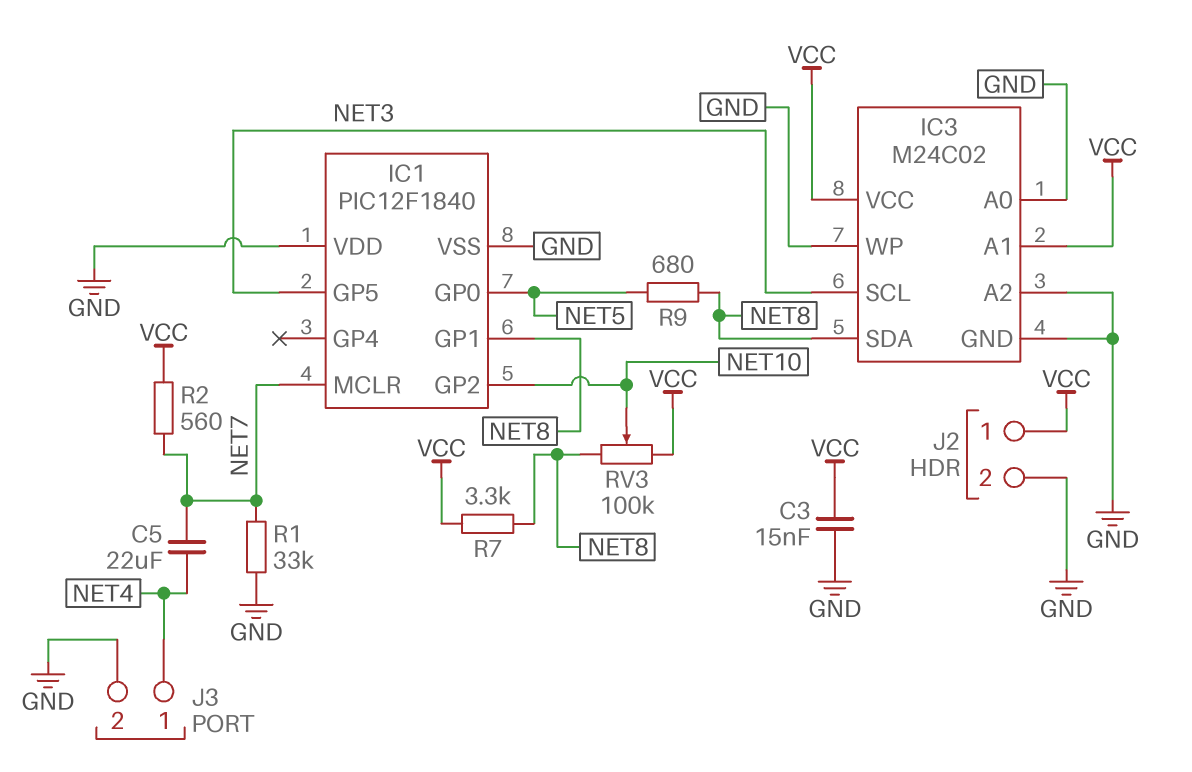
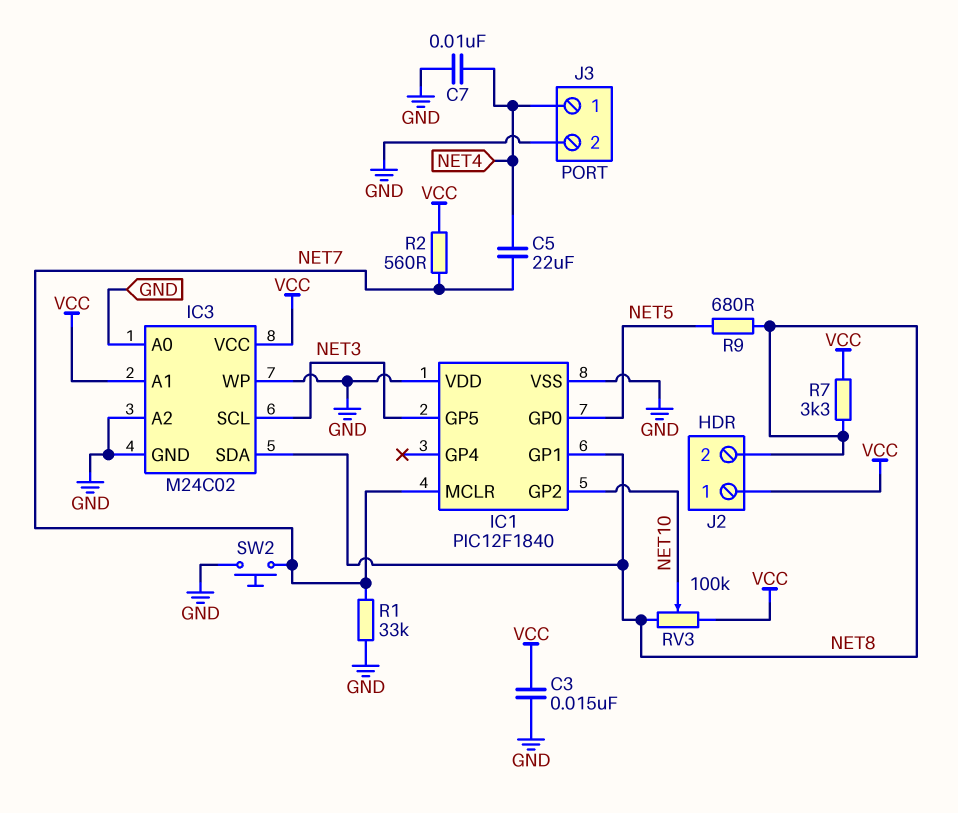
C7: none -> 10nF (GND, NET4)
J2 pin 2: GND -> NET8
SW2: none -> button (GND, NET7)

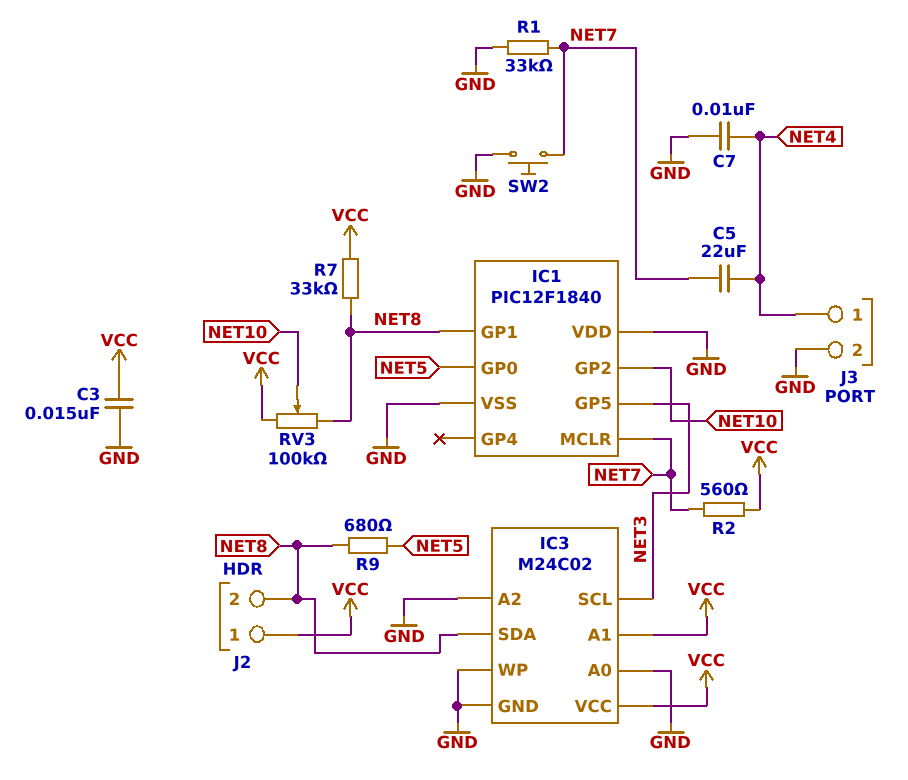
R7: 3.3k (NET8, VCC) -> 33k (NET8, VCC)

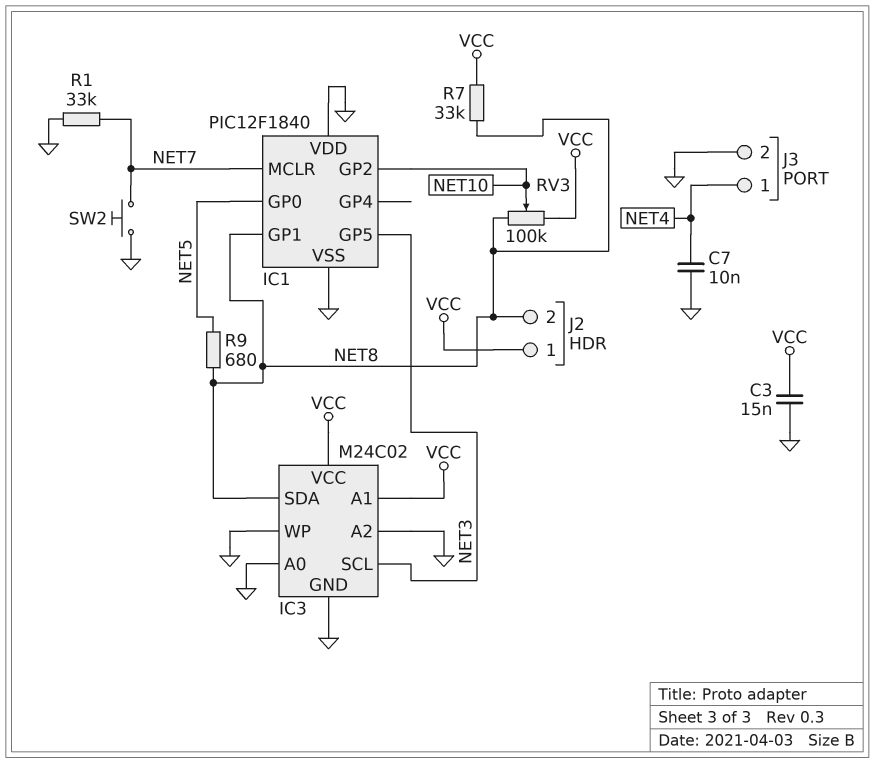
C5: 22uF (NET4, NET7) -> none
R2: 560 (NET7, VCC) -> none

